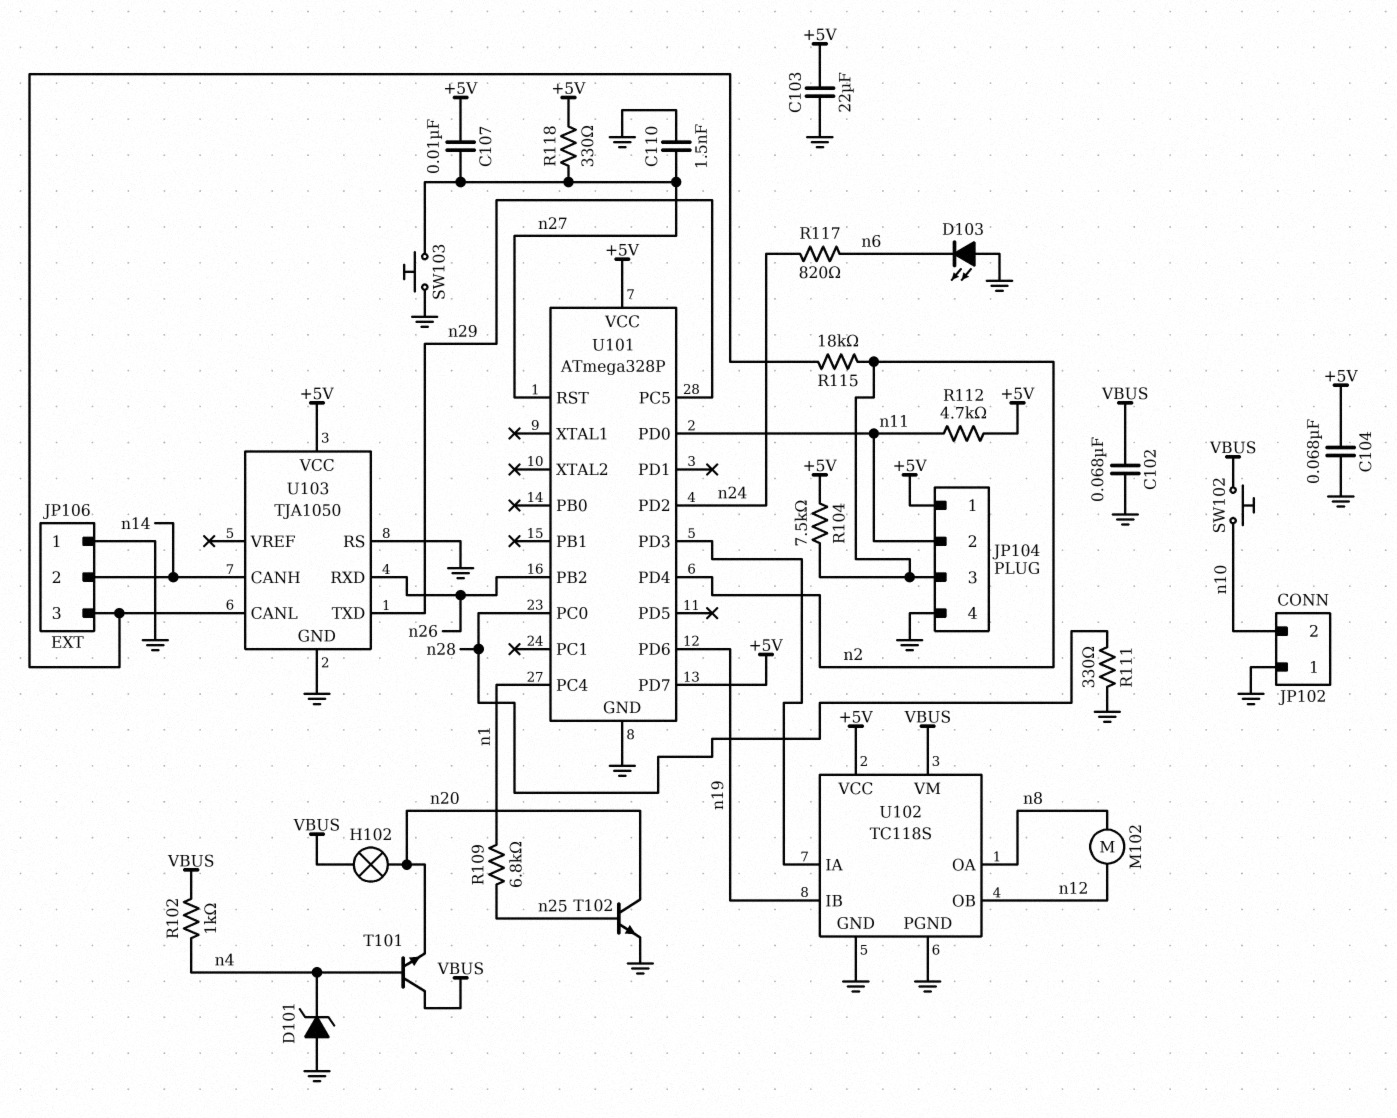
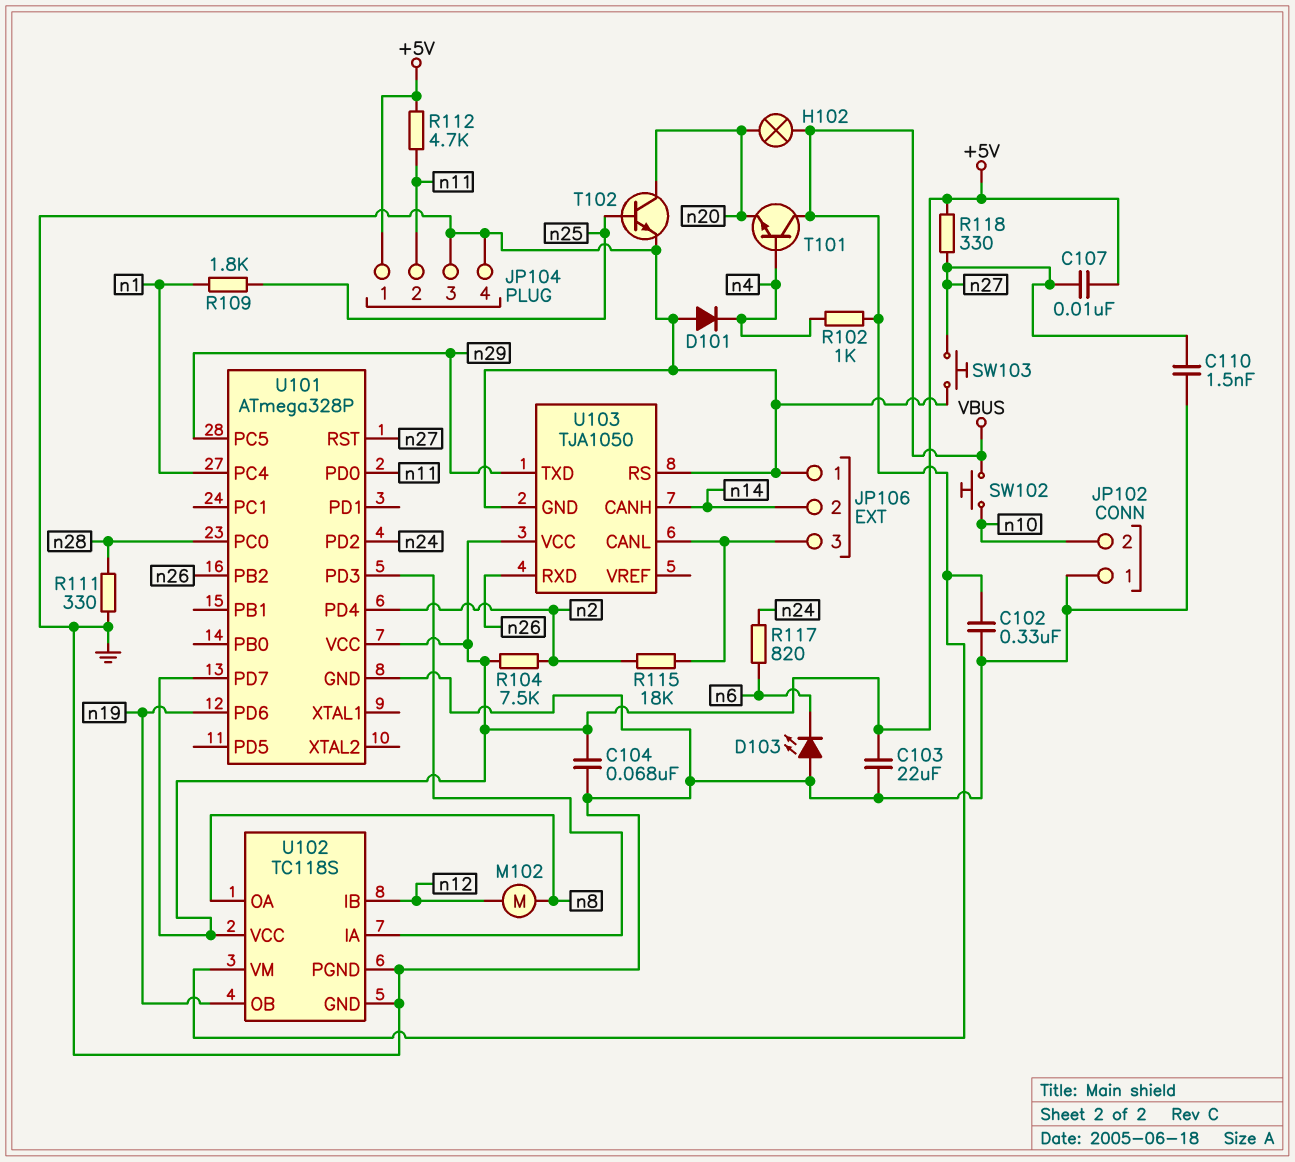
C102: 68nF (GND, VBUS) -> 330nF (GND, VBUS)
D101: zener (A GND, K n4) -> diode (A GND, K n4)
JP104 pin 3: n2 -> GND
R109: 6.8k (n1, n25) -> 1.8k (n1, n25)
U102 pin IB: n19 -> n12
U102 pin OB: n12 -> n19

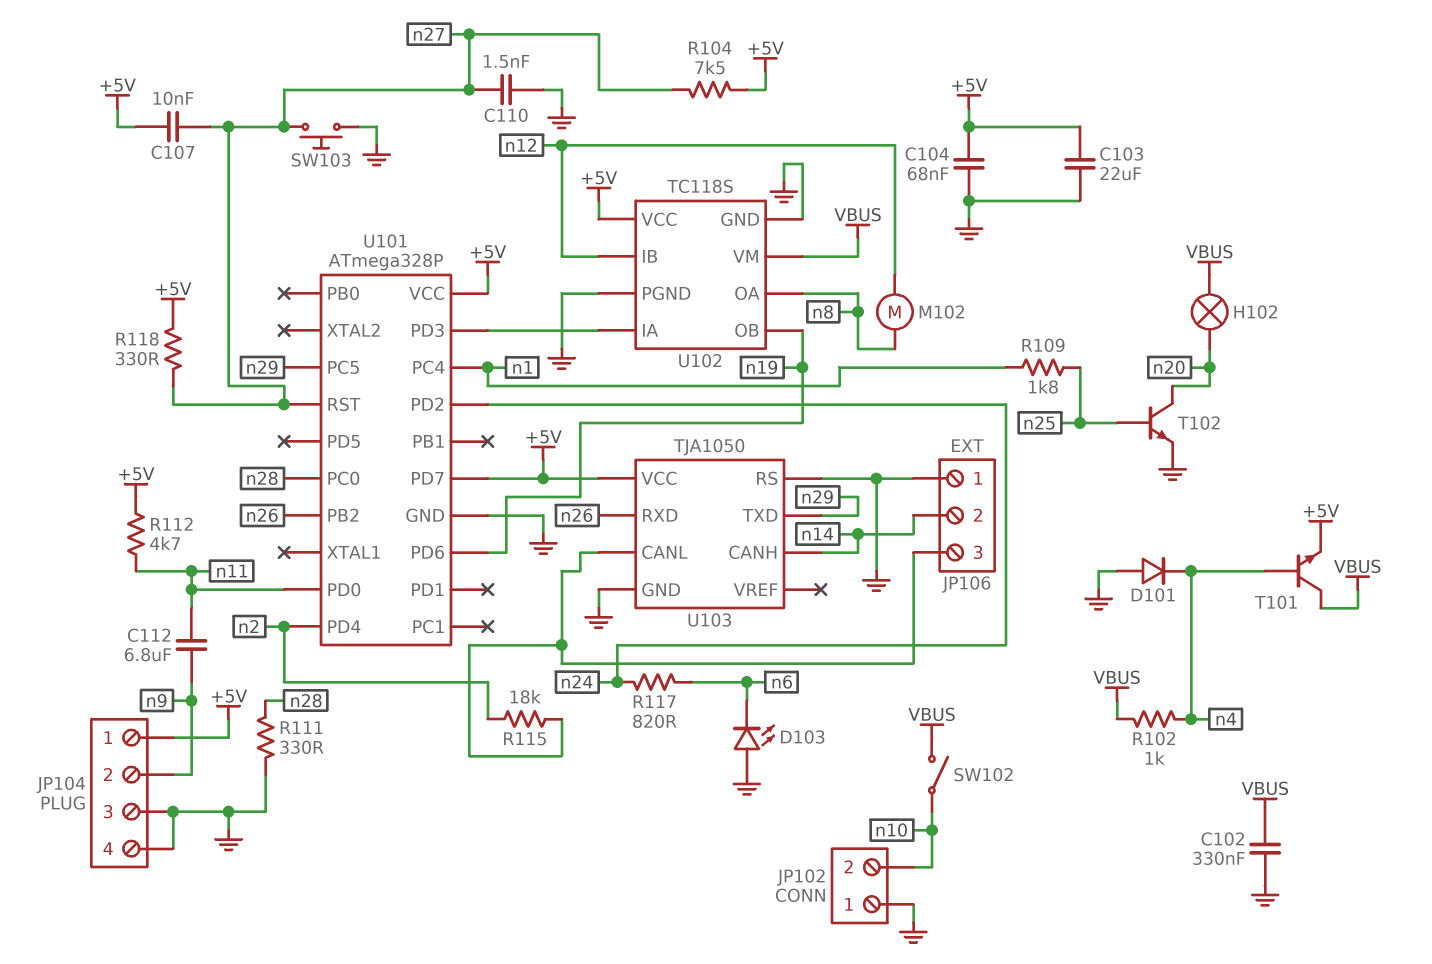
C112: none -> 6.8uF (n9, n11)
JP104 pin 2: n11 -> n9
R104: 7.5k (+5V, n2) -> 7.5k (+5V, n27)
SW102: button (VBUS, n10) -> switch (VBUS, n10)
T101: NPN (B n4, C VBUS, E n20) -> NPN (B n4, C VBUS, E +5V)

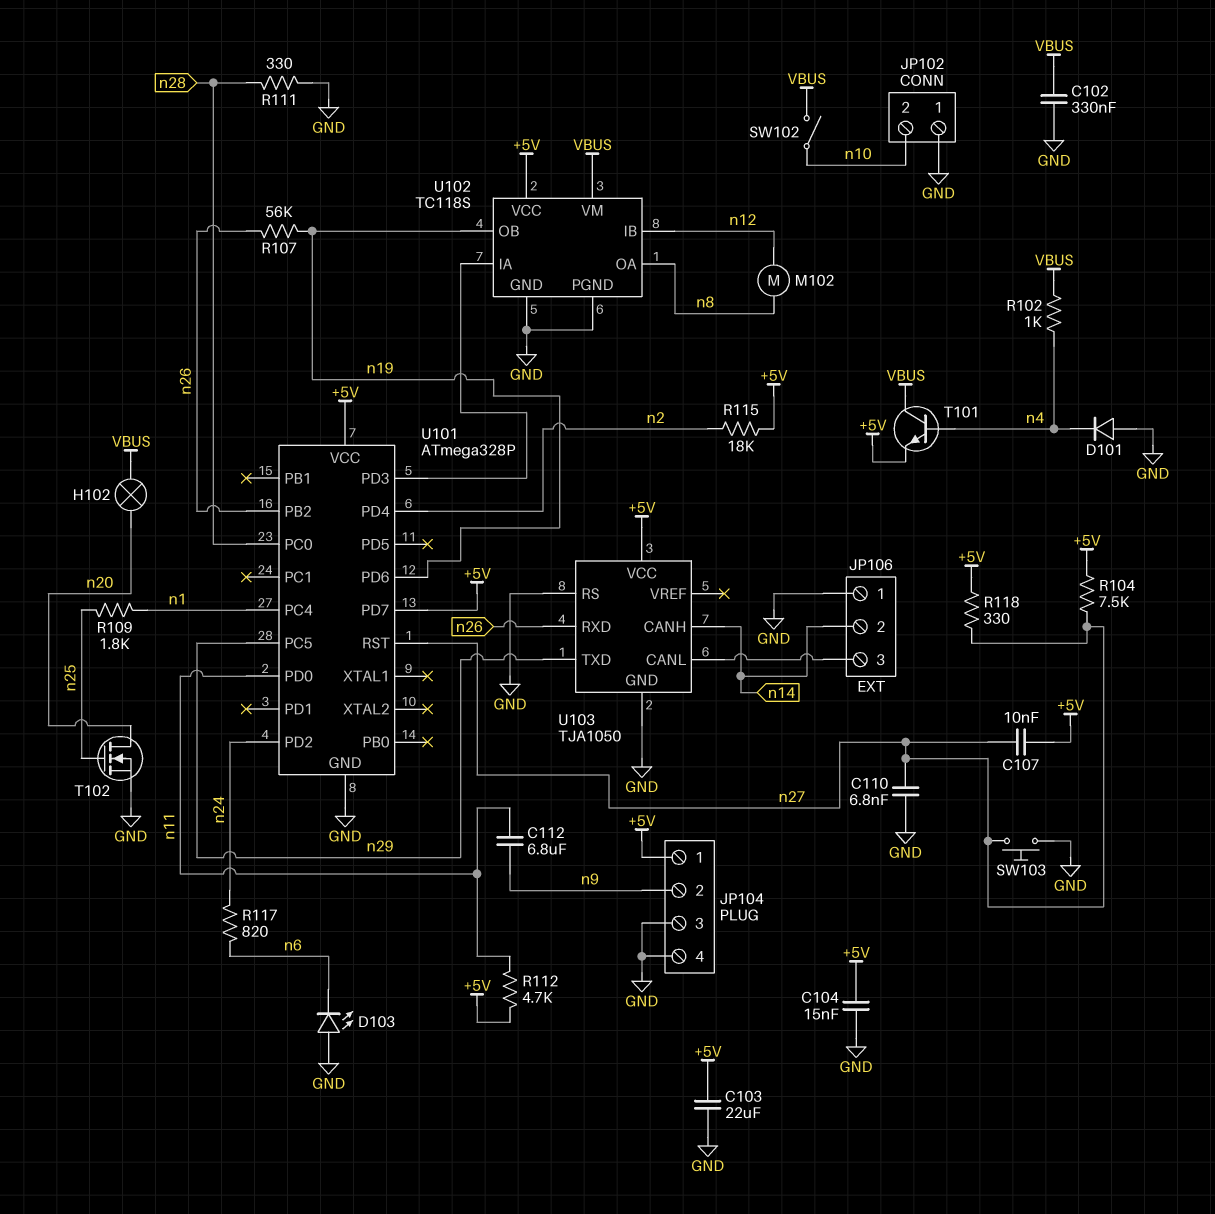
C104: 68nF (+5V, GND) -> 15nF (+5V, GND)
C110: 1.5nF (GND, n27) -> 6.8nF (GND, n27)
R107: none -> 56k (n19, n26)
R115: 18k (JP106/3, n2) -> 18k (+5V, n2)
T102: NPN (B n25, C n20, E GND) -> NMOS (G n25, D n20, S GND)

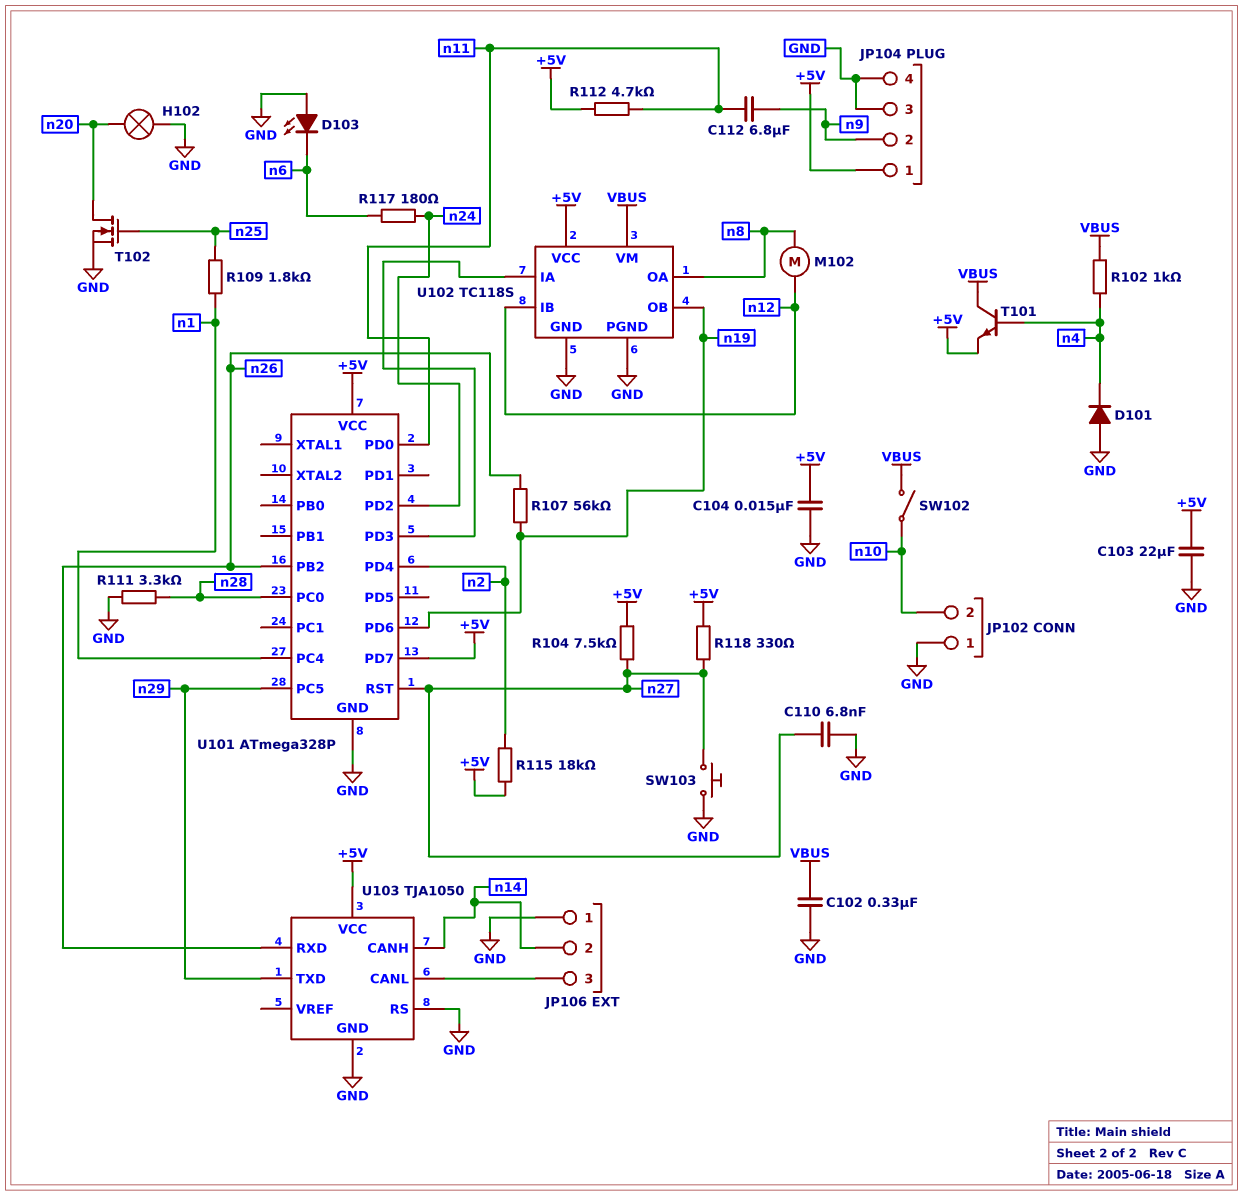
C107: 10nF (+5V, n27) -> none
H102: lamp (VBUS, n20) -> lamp (GND, n20)
R111: 330 (GND, n28) -> 3.3k (GND, n28)
R117: 820 (n6, n24) -> 180 (n6, n24)

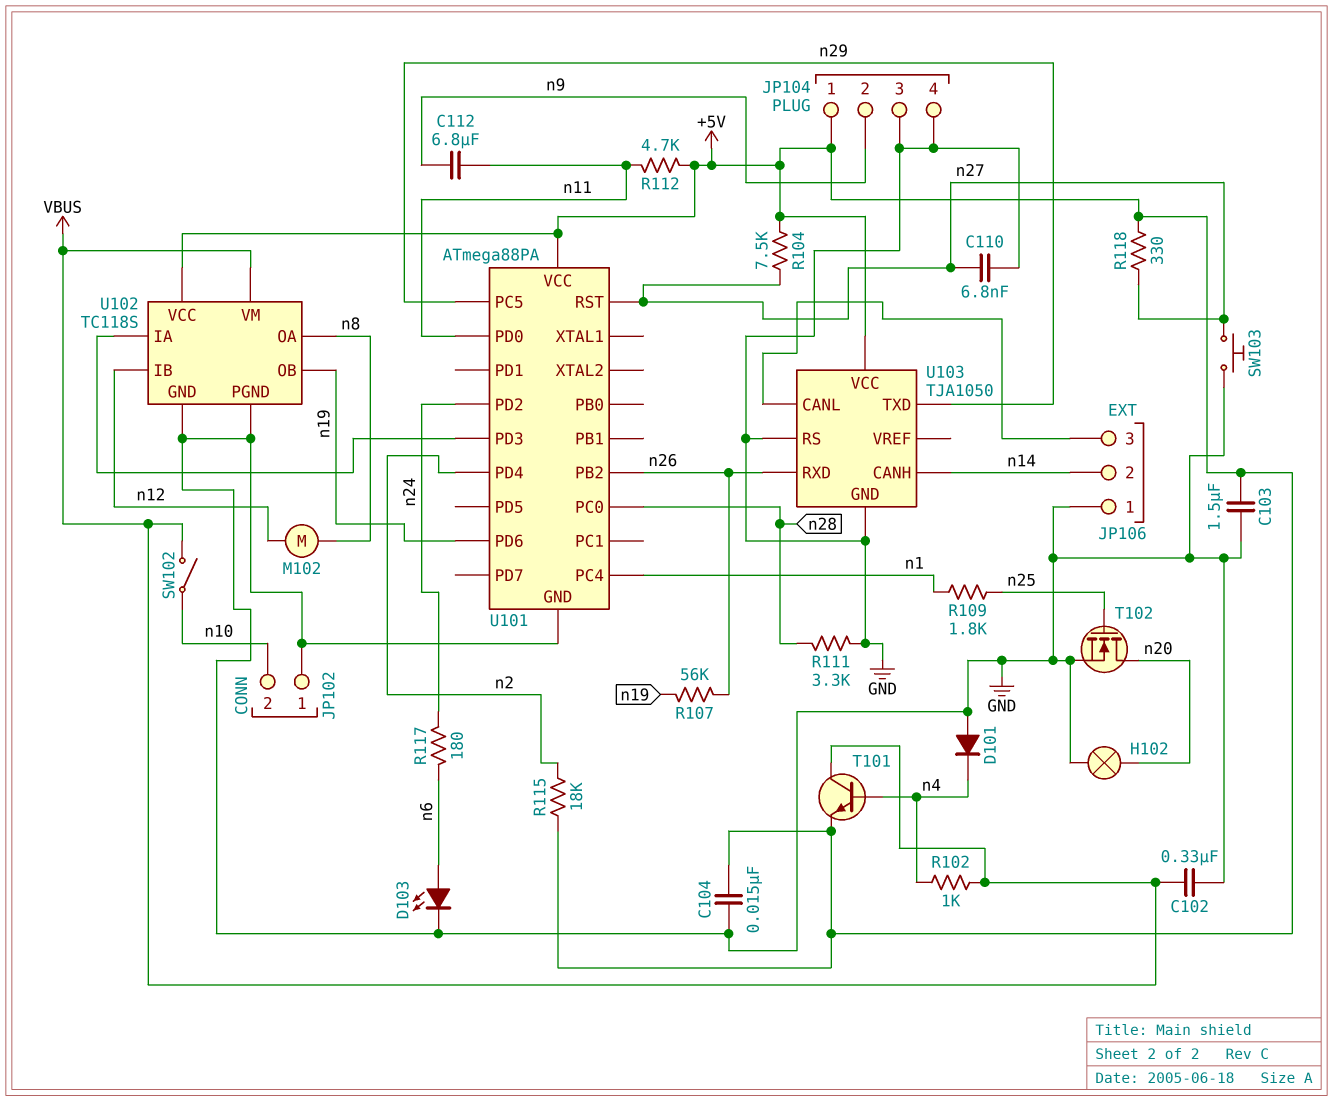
C103: 22uF (+5V, GND) -> 1.5uF (+5V, GND)
D103: LED (A GND, K n6) -> LED (A n6, K GND)
U101: ATmega328P -> ATmega88PA
U101 pin PD7: +5V -> none

